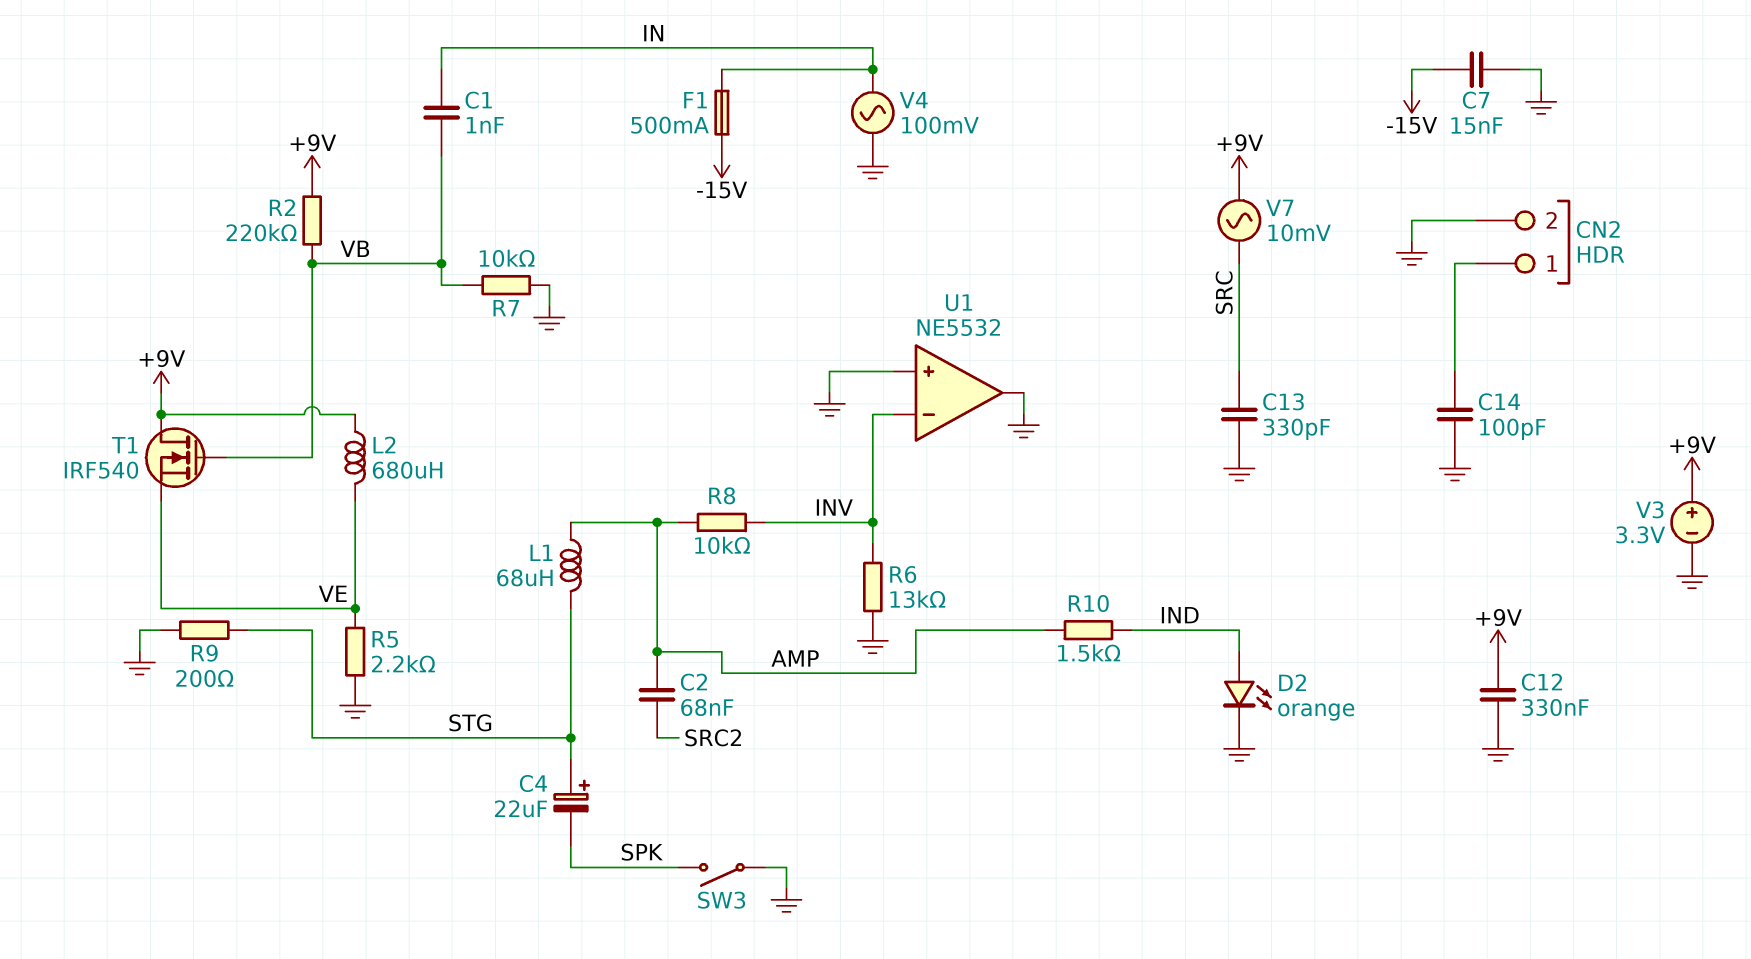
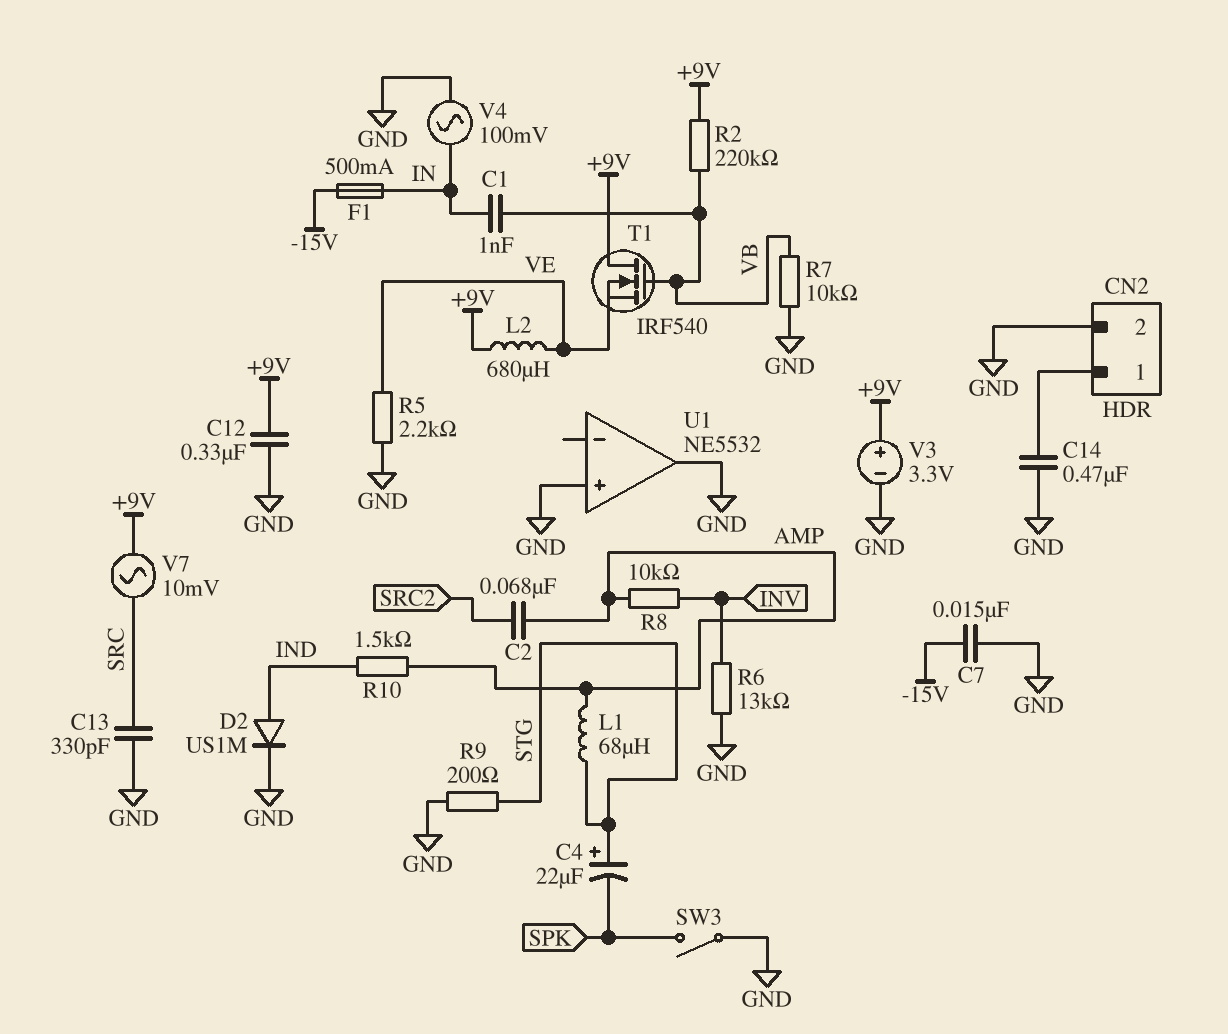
C14: 100pF (CN2/1, GND) -> 470nF (CN2/1, GND)
D2: LED orange (A IND, K GND) -> diode US1M (A IND, K GND)
U1 pin in-: INV -> none

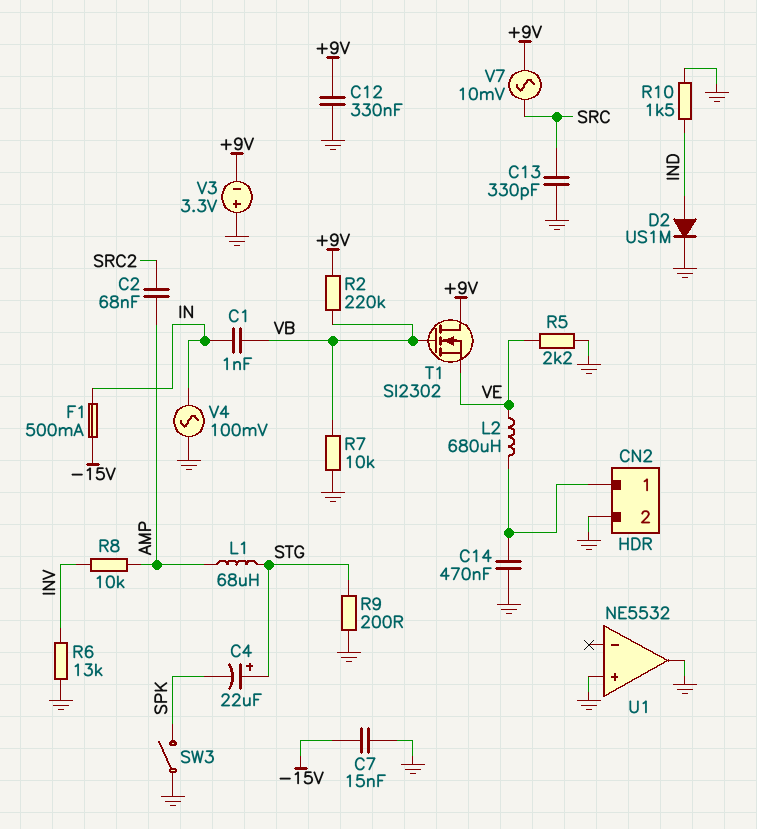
L2: 680uH (+9V, VE) -> 680uH (CN2/1, VE)
R10: 1.5k (AMP, IND) -> 1.5k (GND, IND)
T1: NMOS IRF540 (G VB, D +9V, S VE) -> NMOS SI2302 (G VB, D +9V, S VE)
V3: 3.3V (plus +9V, minus GND) -> 3.3V (plus GND, minus +9V)

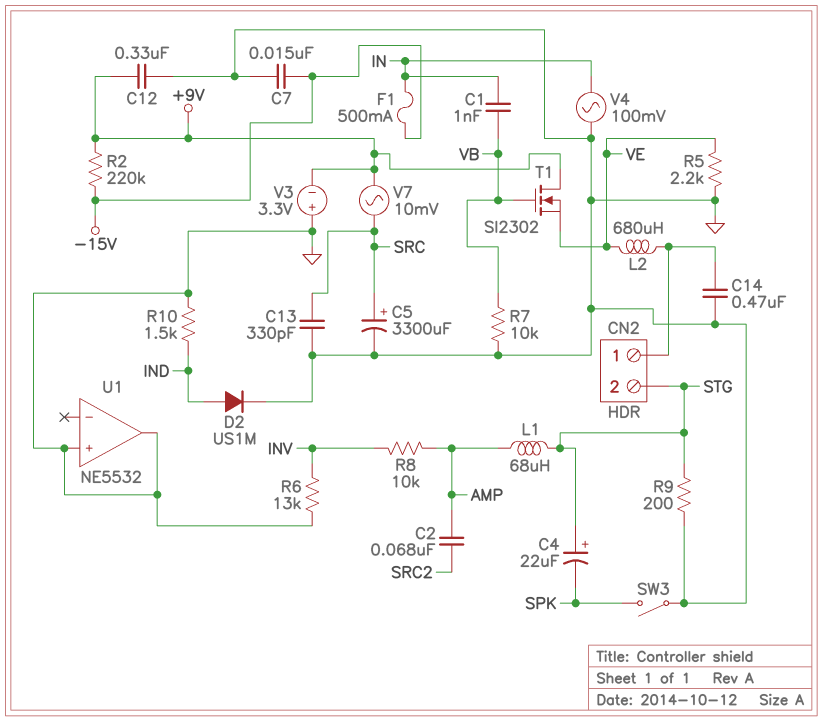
C5: none -> 3300uF (plus SRC, minus GND)
CN2 pin 2: GND -> STG
R2: 220k (+9V, VB) -> 220k (+9V, -15V)

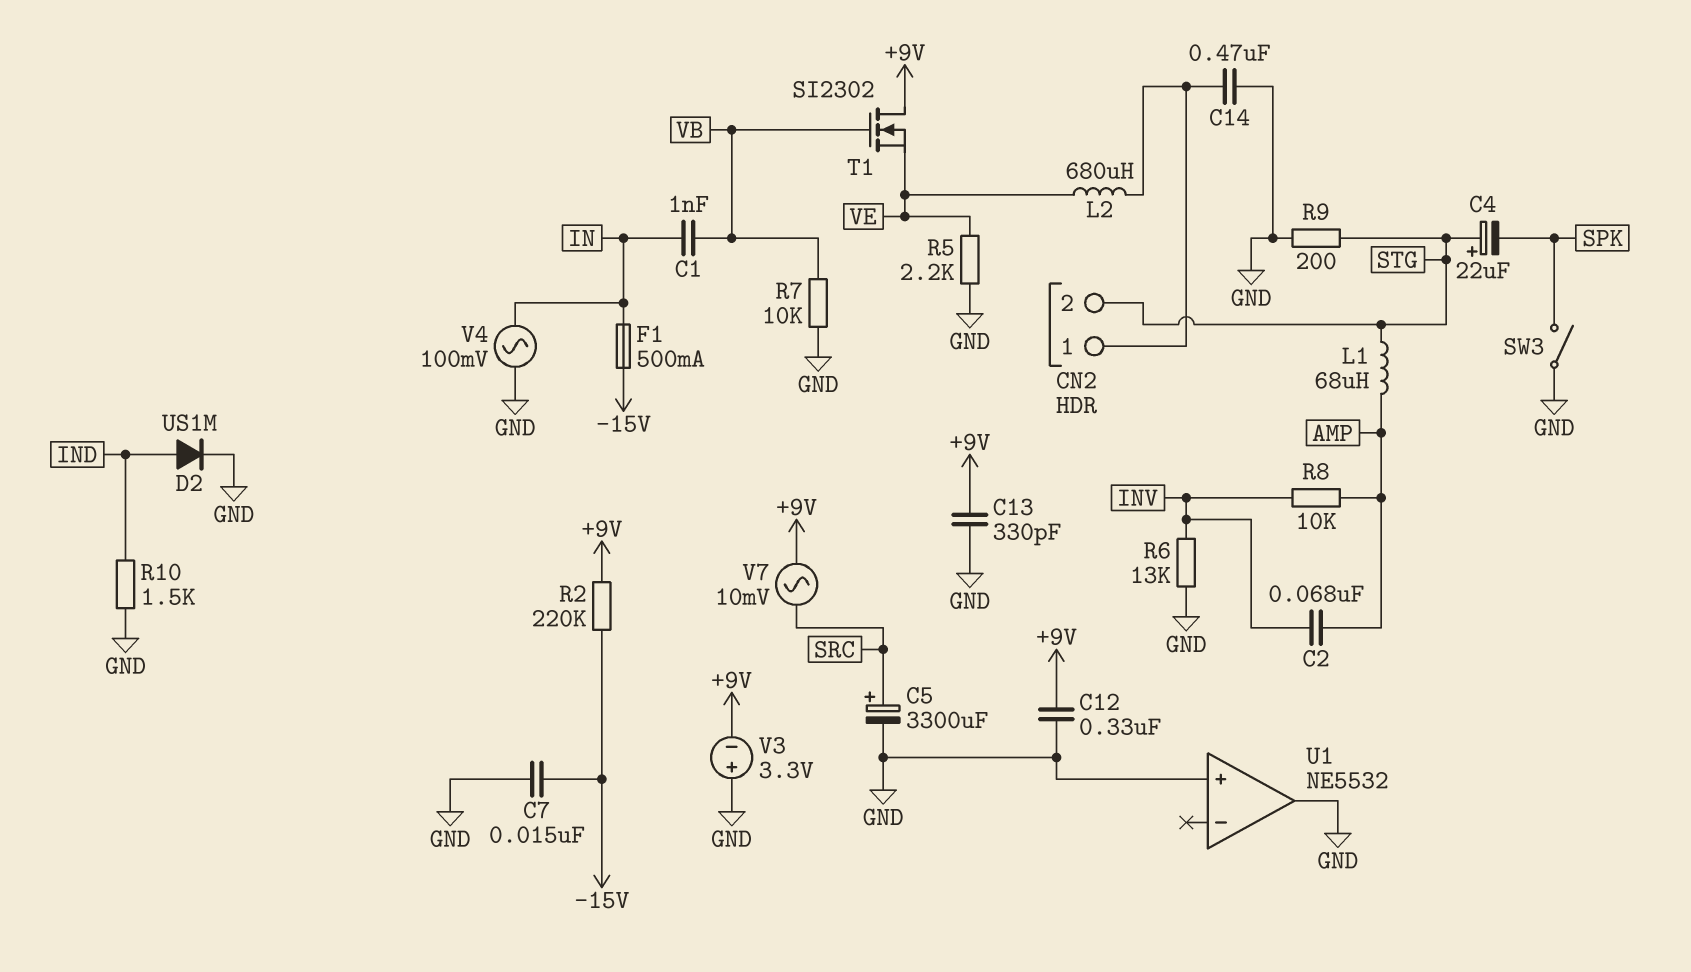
C2: 68nF (AMP, SRC2) -> 68nF (AMP, INV)
C13: 330pF (GND, SRC) -> 330pF (+9V, GND)

